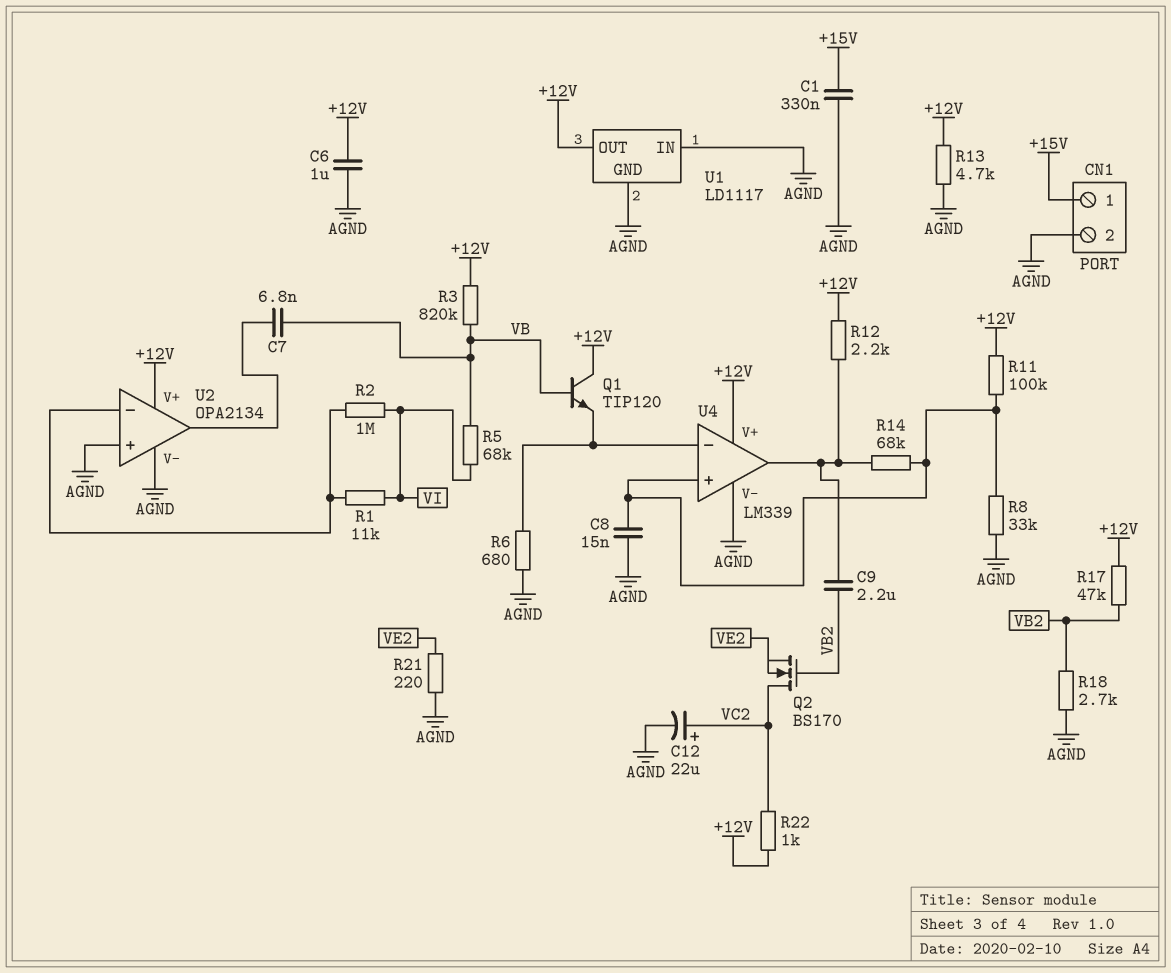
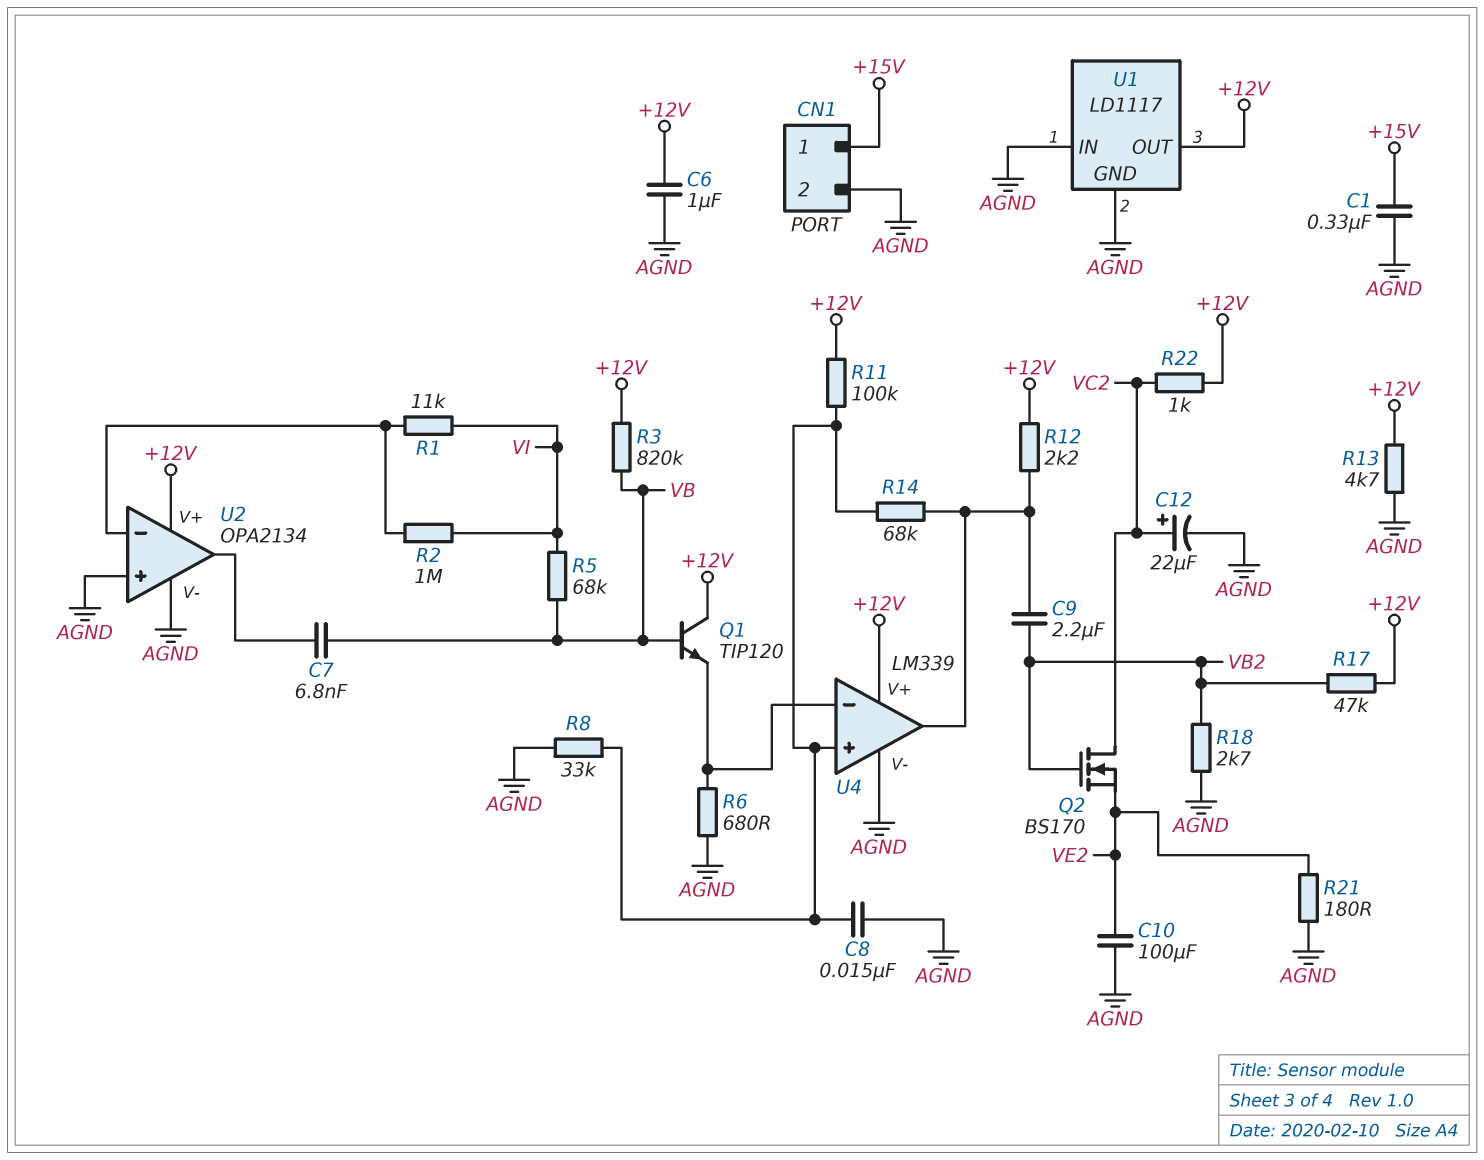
C10: none -> 100uF (AGND, VE2)
R21: 220 (AGND, VE2) -> 180 (AGND, VE2)

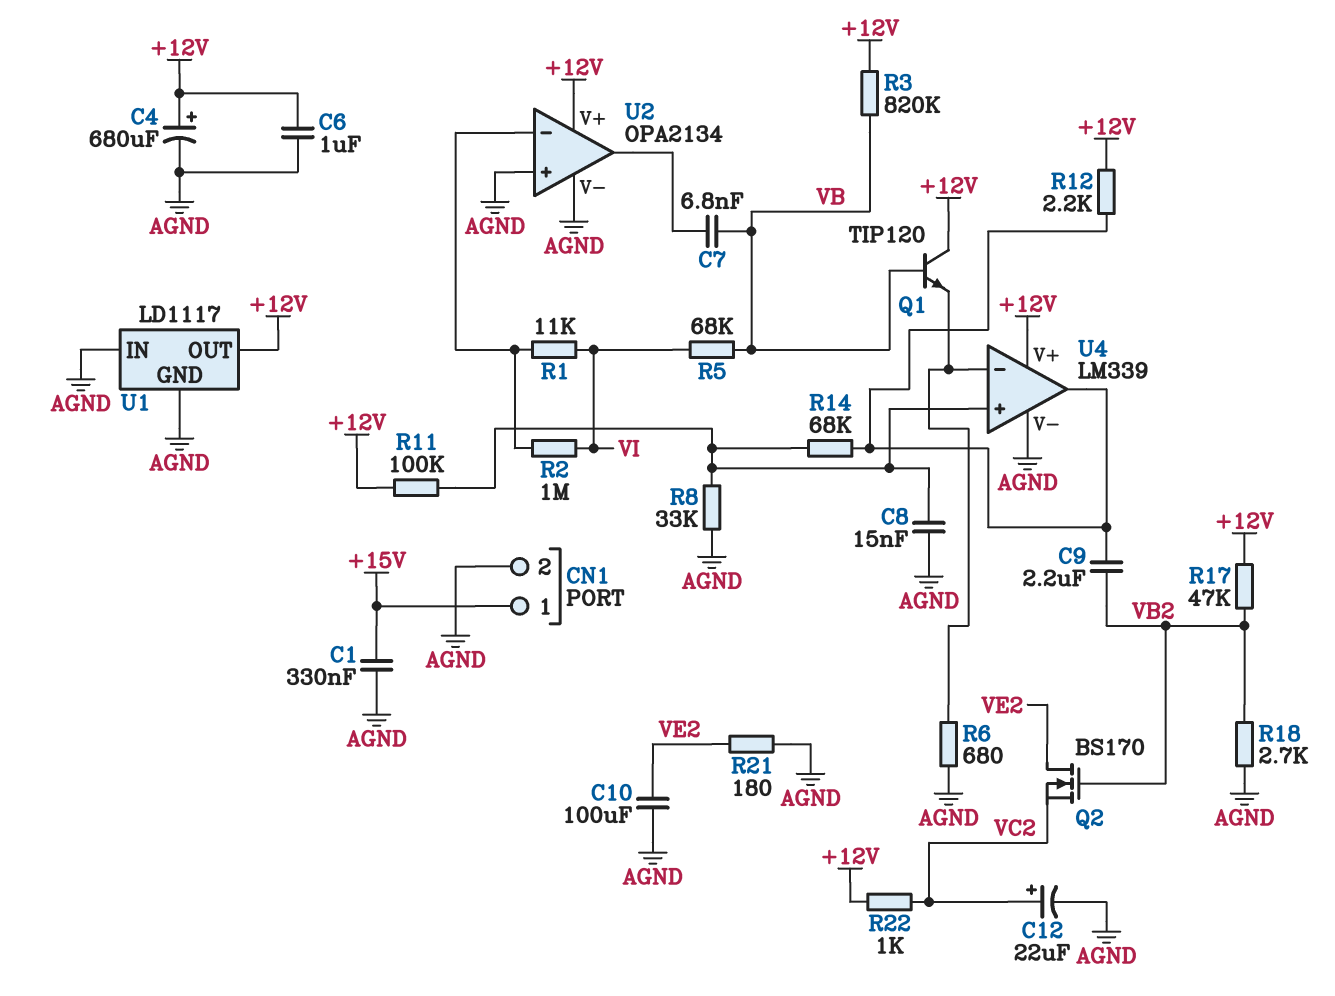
C4: none -> 680uF (plus +12V, minus AGND)
Q2: NMOS BS170 (G VB2, D VC2, S VE2) -> NMOS BS170 (G VB2, D VE2, S VC2)
R13: 4.7k (+12V, AGND) -> none

